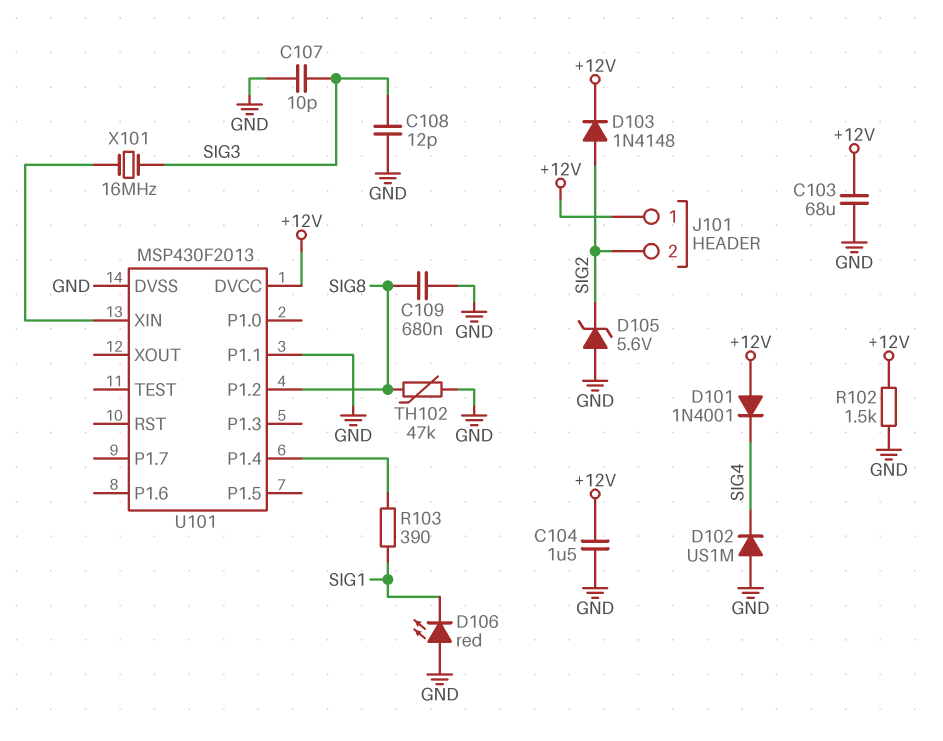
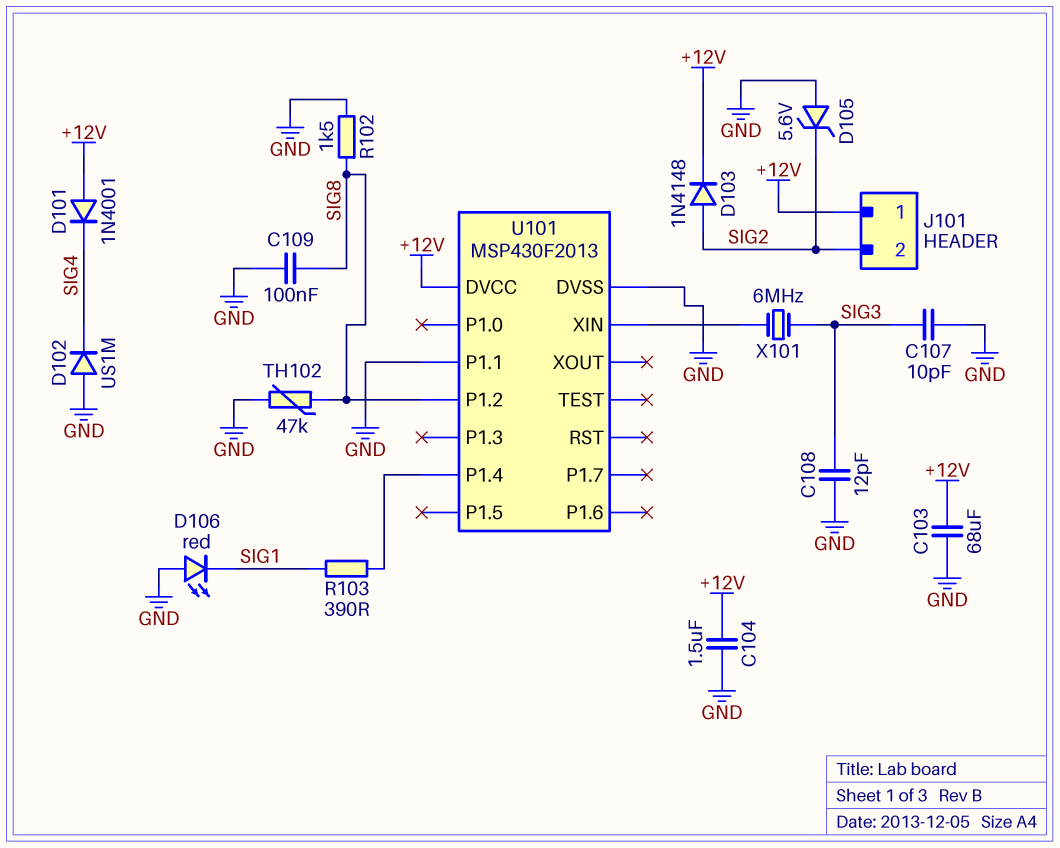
C109: 680nF (GND, SIG8) -> 100nF (GND, SIG8)
R102: 1.5k (+12V, GND) -> 1.5k (GND, SIG8)
X101: 16MHz (SIG3, U101/XIN) -> 6MHz (SIG3, U101/XIN)

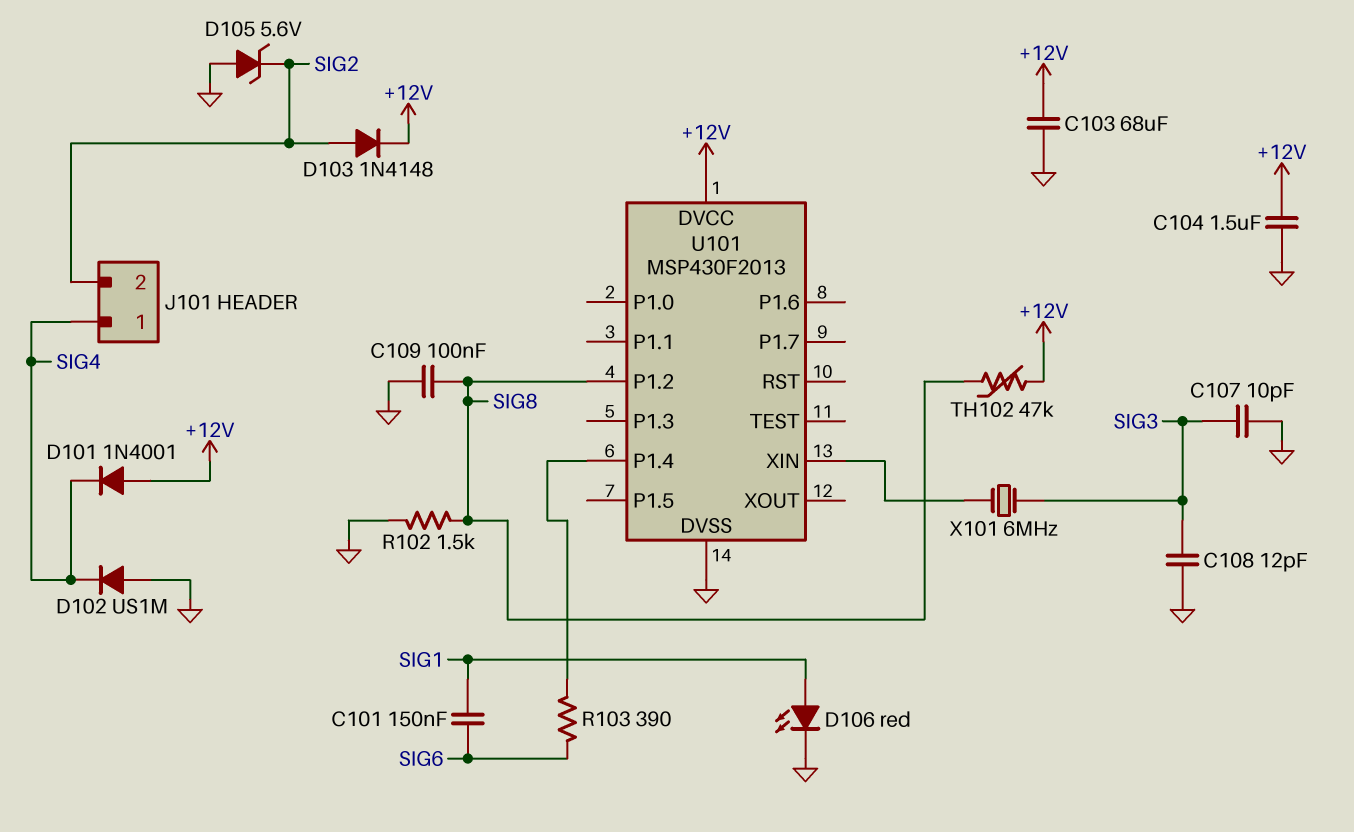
C101: none -> 150nF (SIG1, SIG6)
D106: LED red (A GND, K SIG1) -> LED red (A SIG1, K GND)
J101 pin 1: +12V -> SIG4
R103: 390 (SIG1, U101/P1.4) -> 390 (SIG6, U101/P1.4)
TH102: 47k (GND, SIG8) -> 47k (+12V, SIG8)
U101 pin P1.1: GND -> none

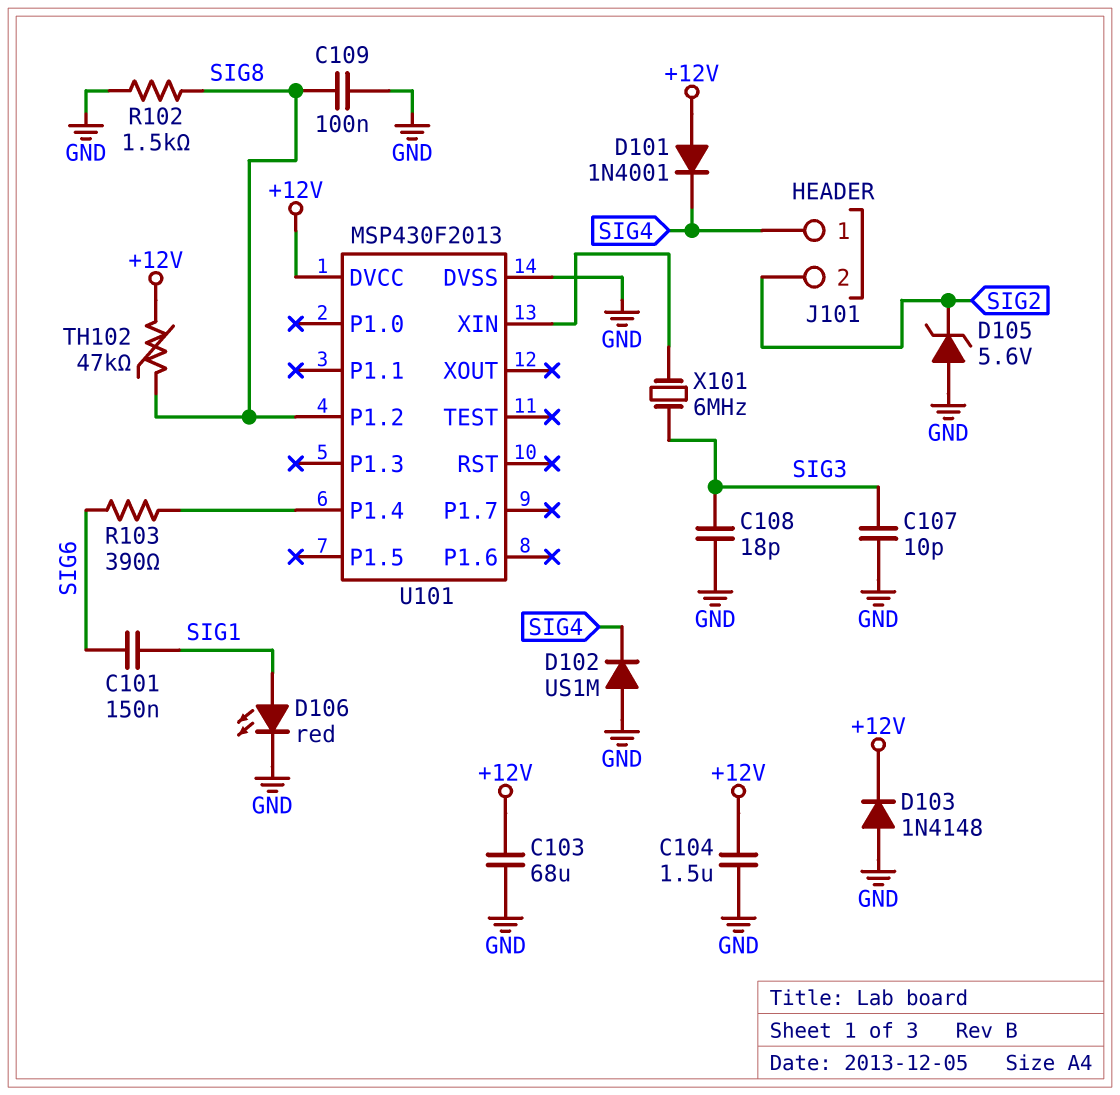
C108: 12pF (GND, SIG3) -> 18pF (GND, SIG3)
D103: diode 1N4148 (A SIG2, K +12V) -> diode 1N4148 (A GND, K +12V)

